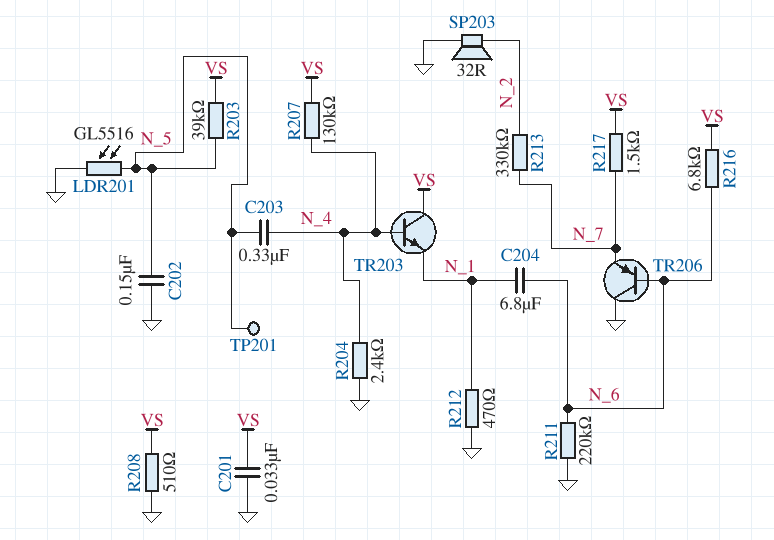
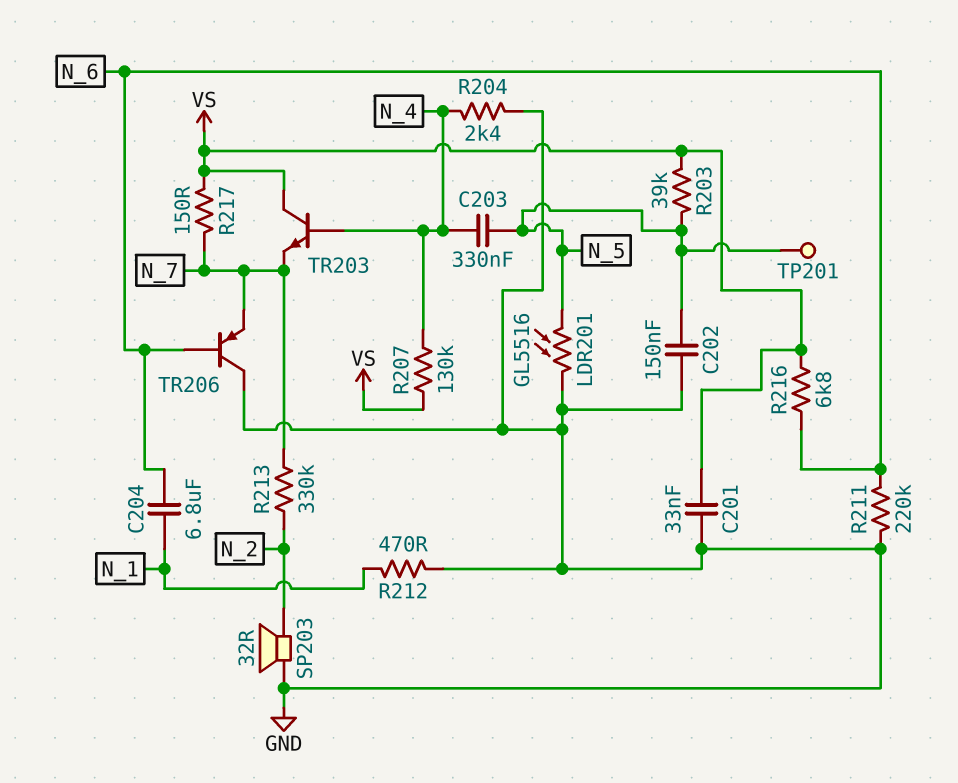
R208: 510 (GND, VS) -> none
R217: 1.5k (N_7, VS) -> 150 (N_7, VS)
TR203: NPN (B N_4, C VS, E N_1) -> NPN (B N_4, C VS, E N_7)

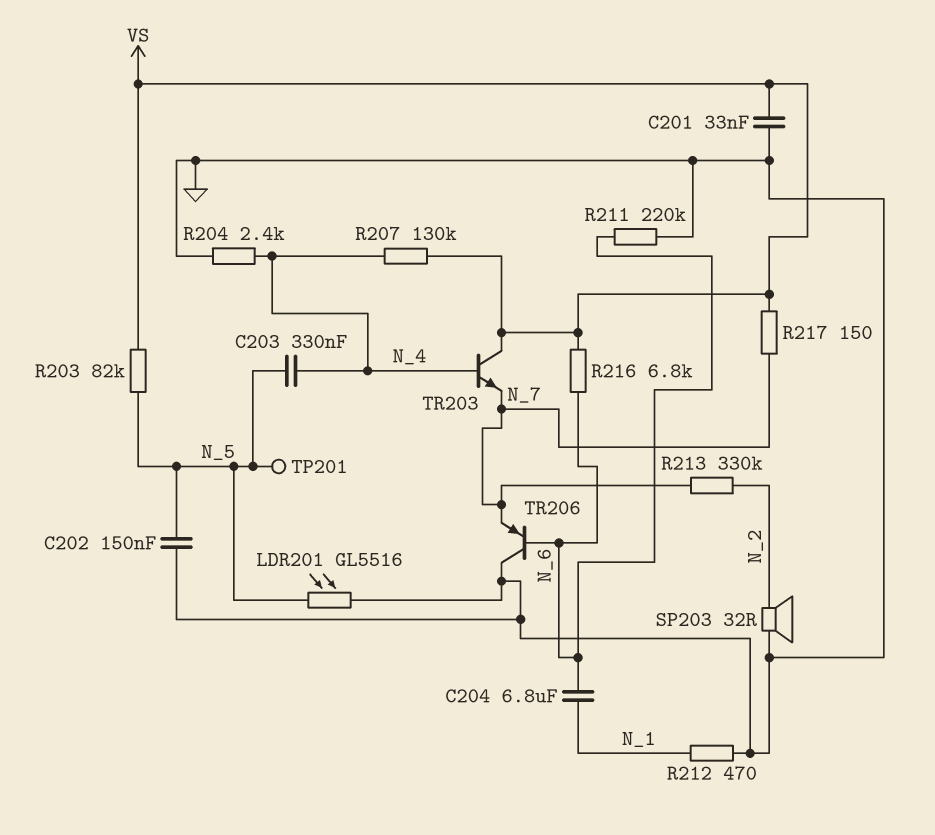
R203: 39k (N_5, VS) -> 82k (N_5, VS)

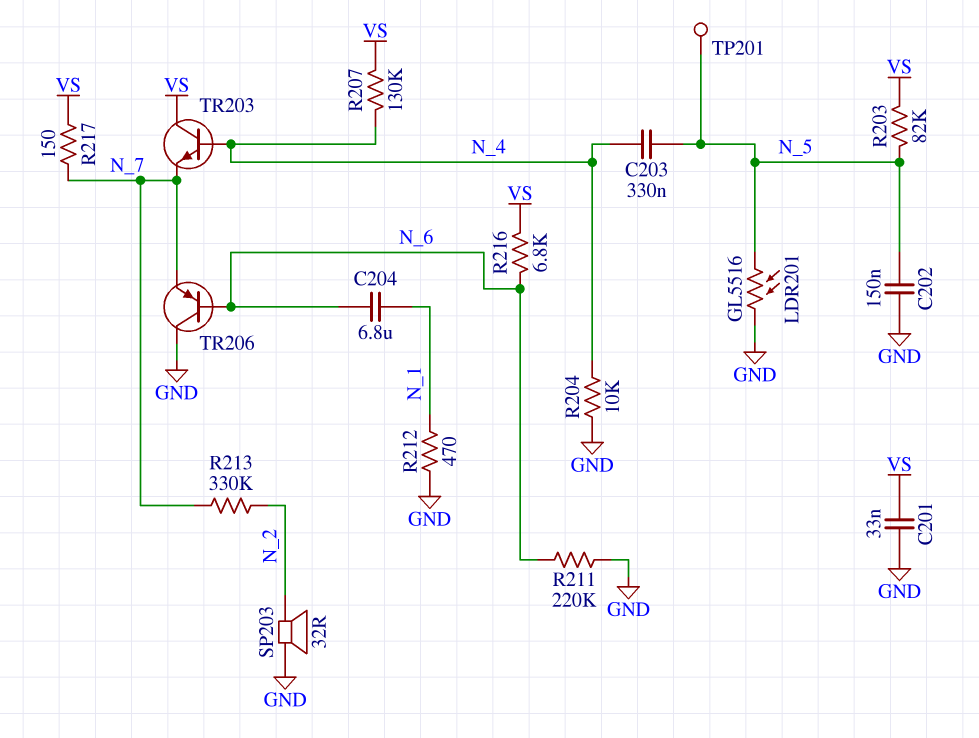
R204: 2.4k (GND, N_4) -> 10k (GND, N_4)

